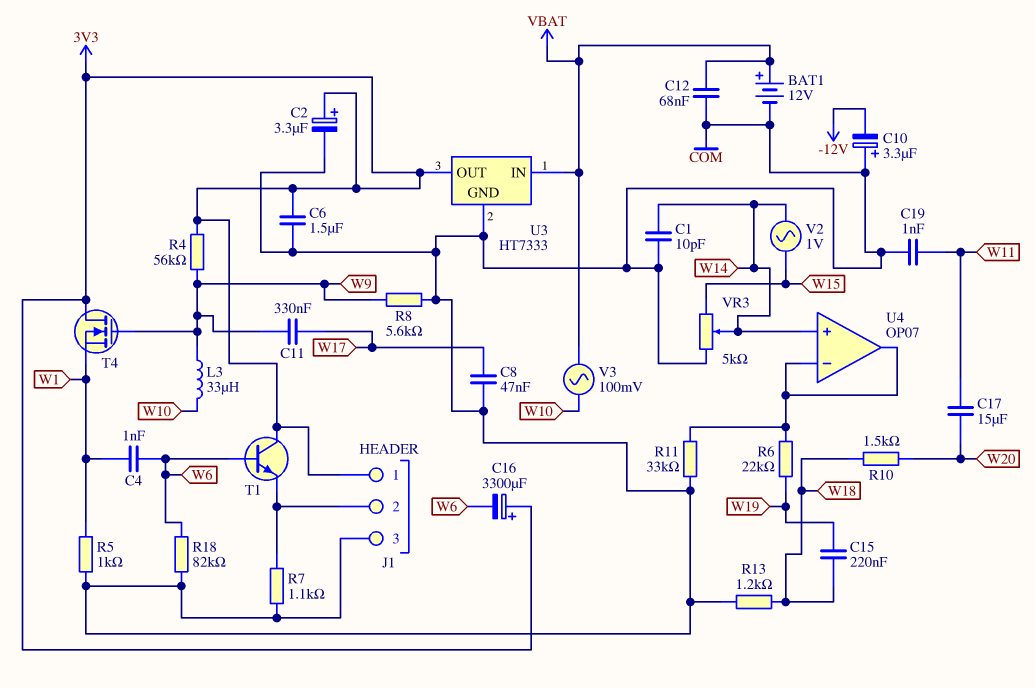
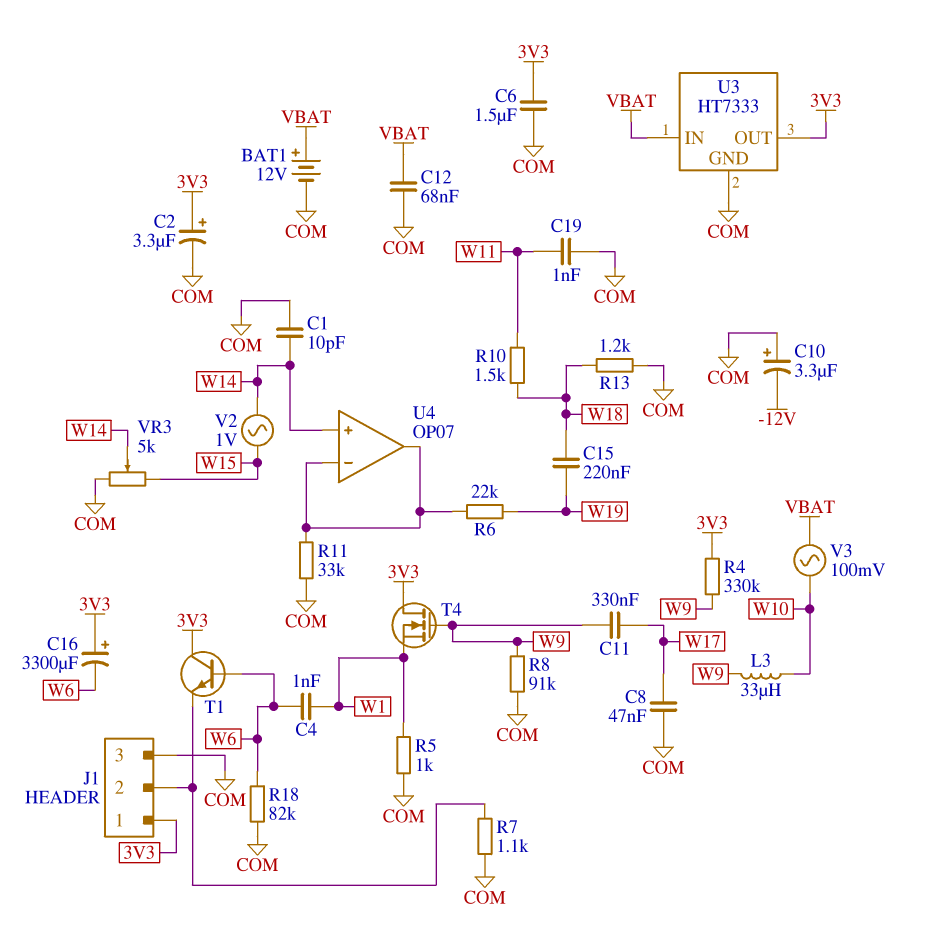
C17: 15uF (W11, W20) -> none
R4: 56k (3V3, W9) -> 330k (3V3, W9)
R8: 5.6k (COM, W9) -> 91k (COM, W9)
R10: 1.5k (W18, W20) -> 1.5k (W11, W18)

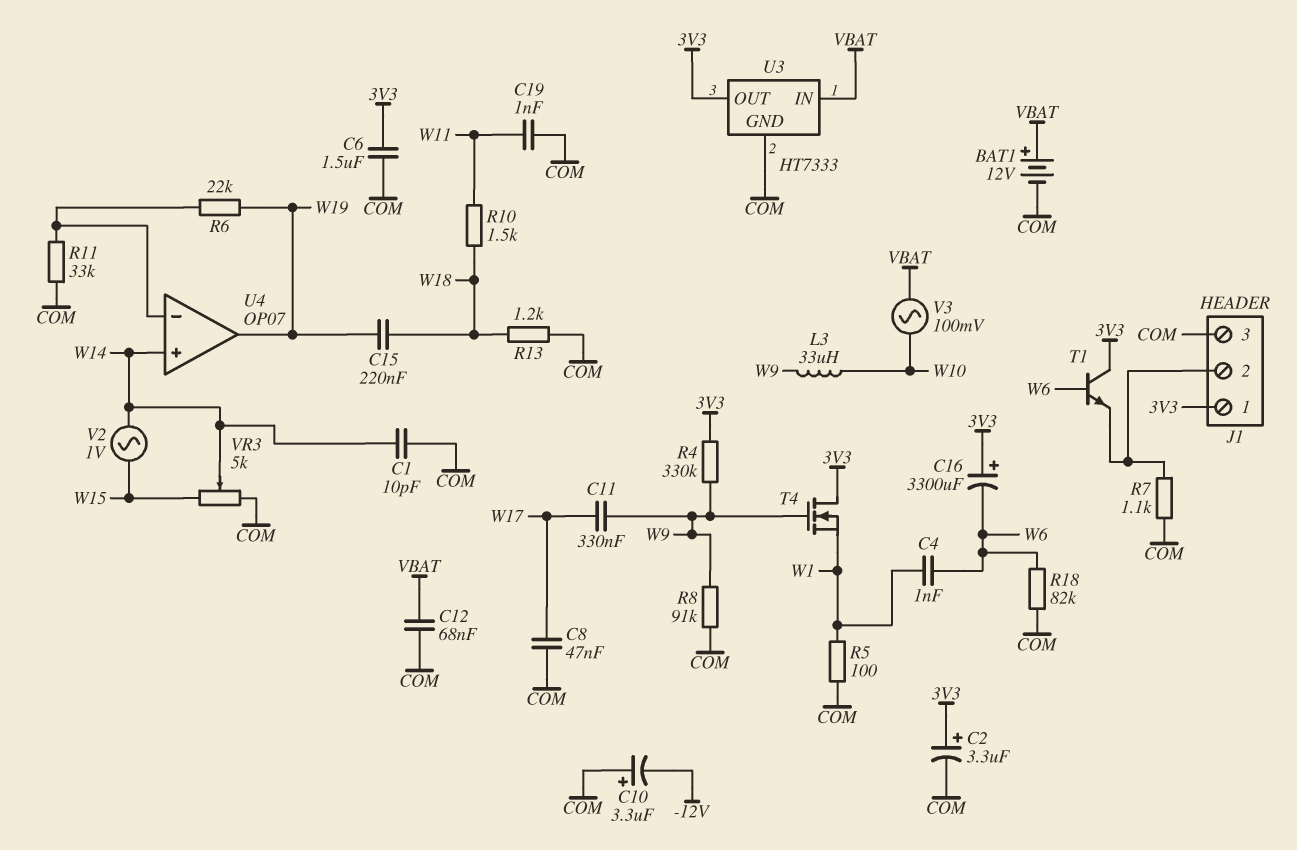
R5: 1k (COM, W1) -> 100 (COM, W1)
U4 pin out: U4/in- -> W19

